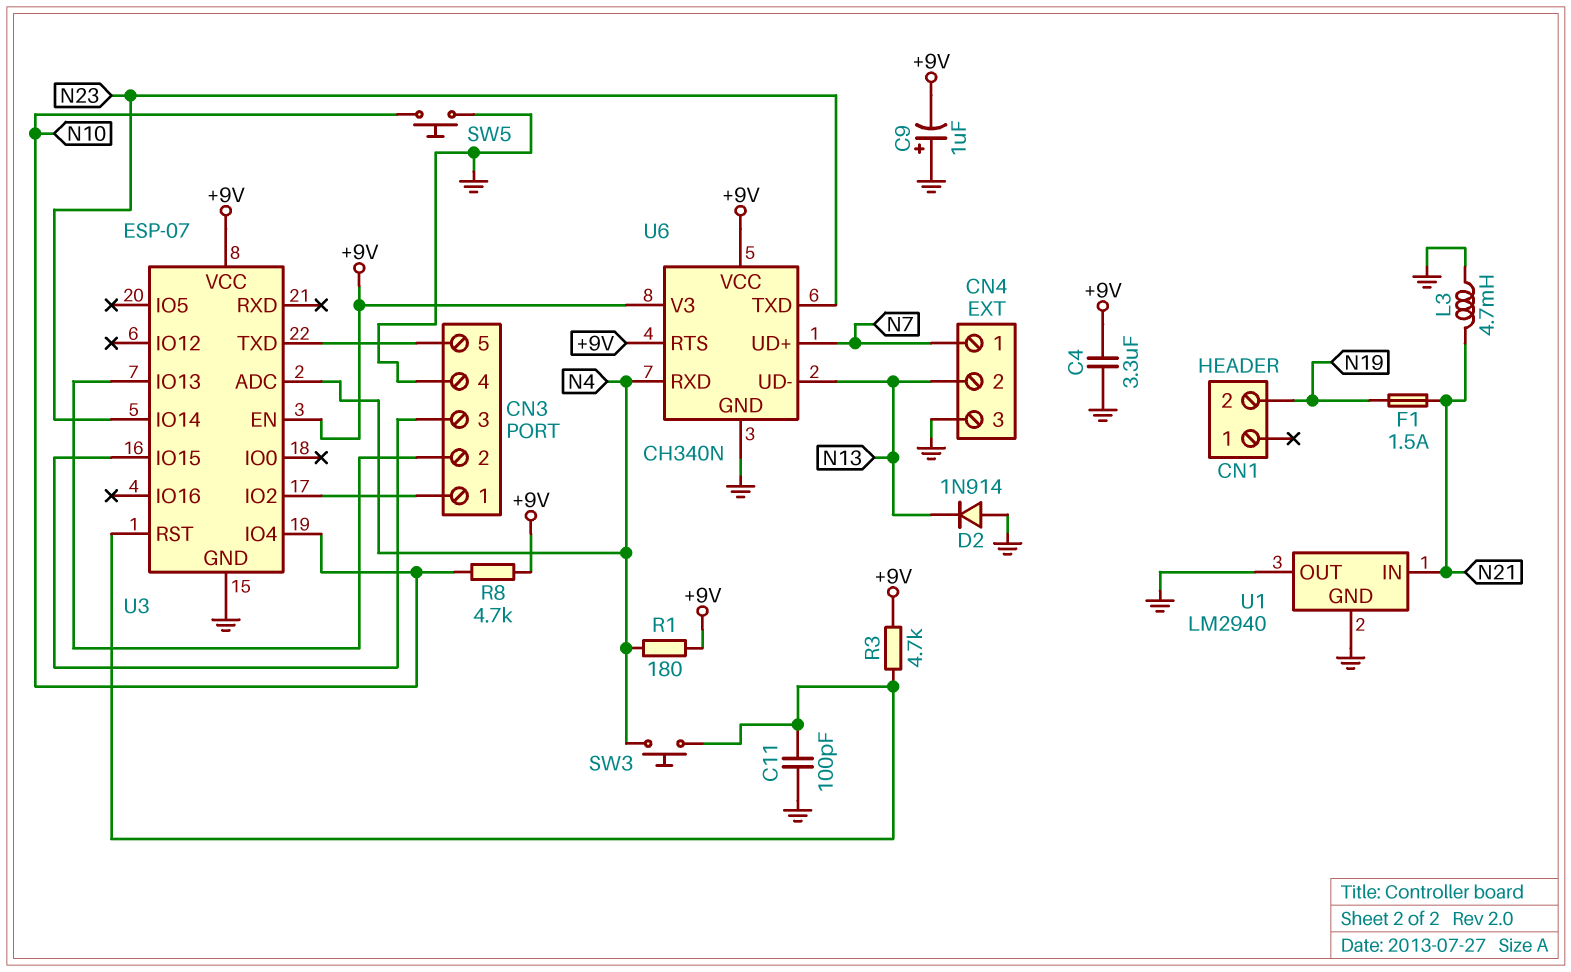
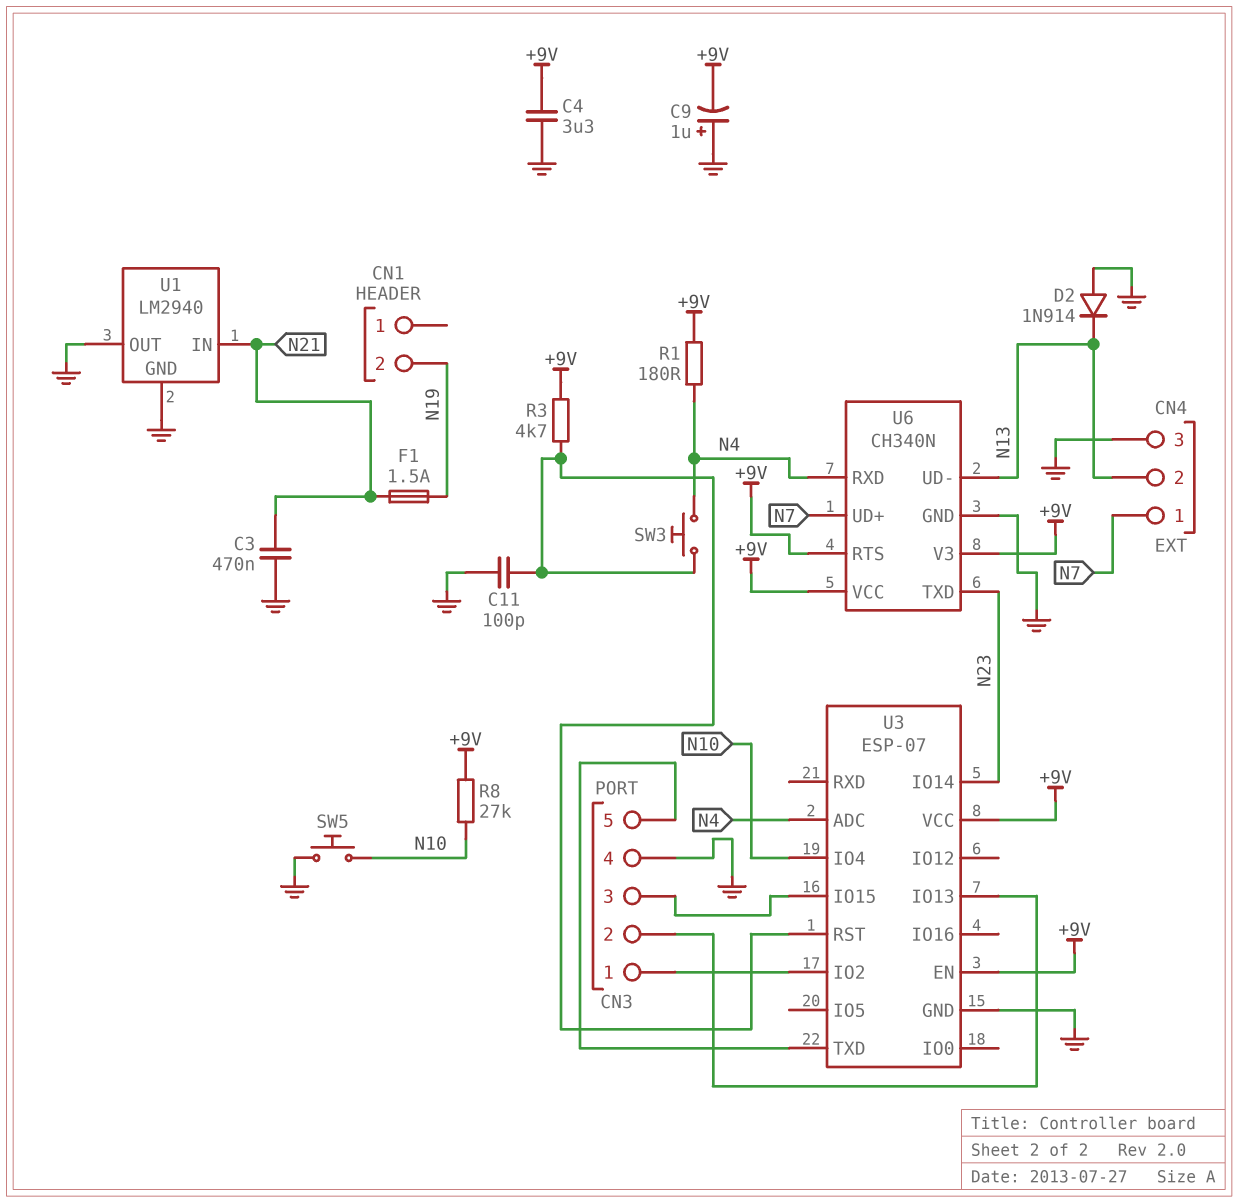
C3: none -> 470nF (GND, N21)
L3: 4.7mH (GND, N21) -> none
R8: 4.7k (+9V, N10) -> 27k (+9V, N10)

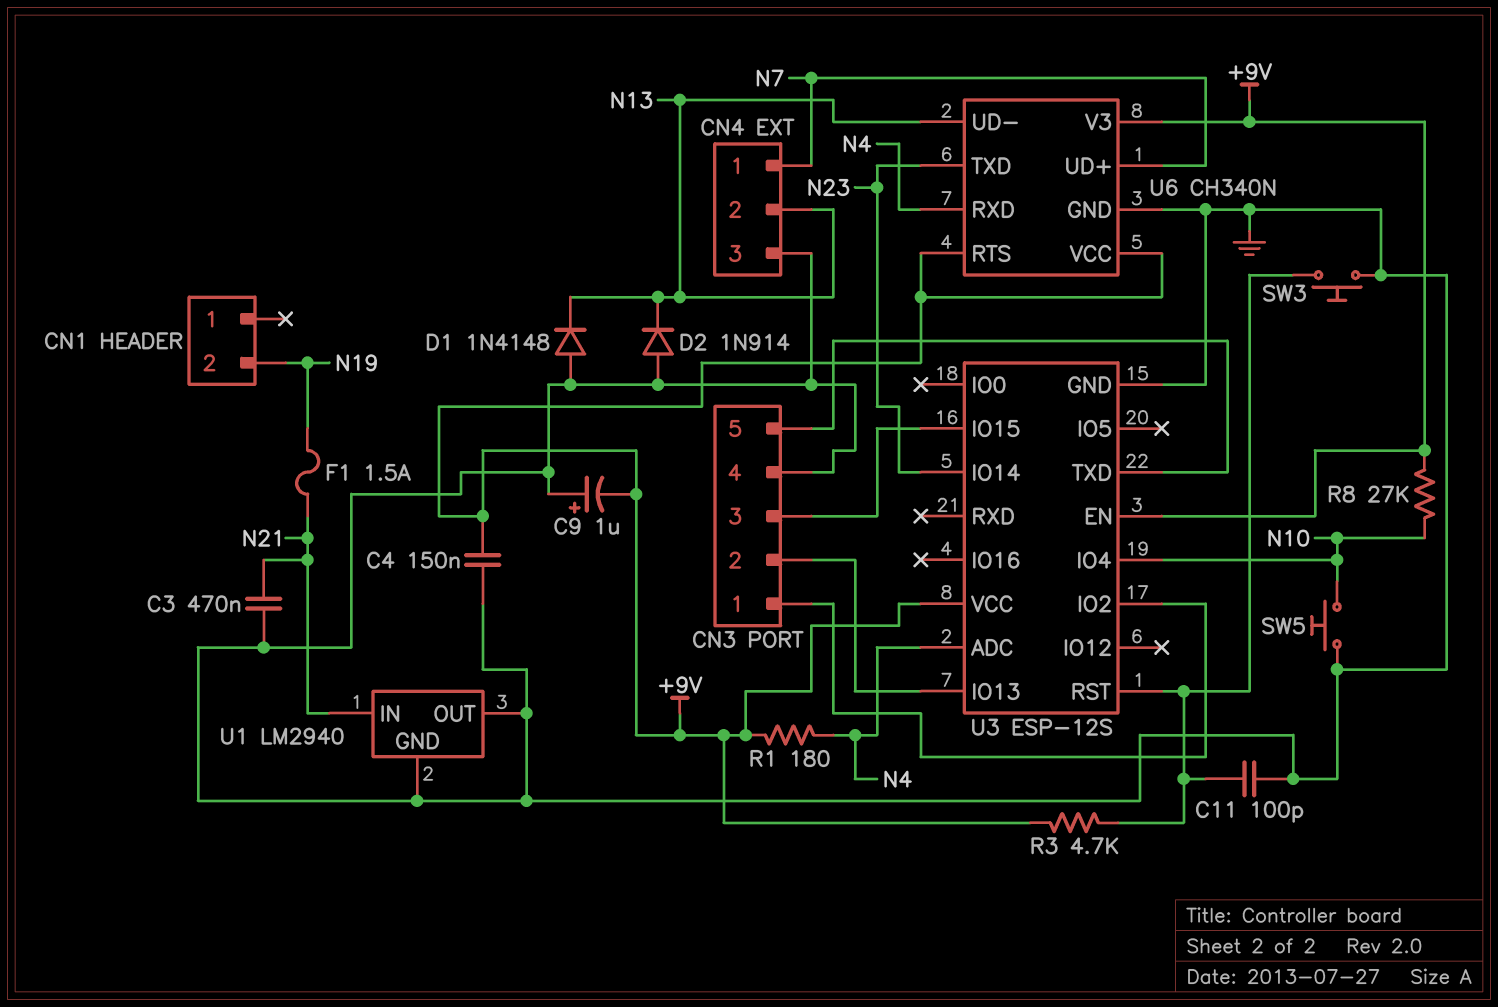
C4: 3.3uF (+9V, GND) -> 150nF (+9V, GND)
D1: none -> diode 1N4148 (A GND, K N13)
SW3: button (N4, U3/RST) -> button (GND, U3/RST)
U3: ESP-07 -> ESP-12S

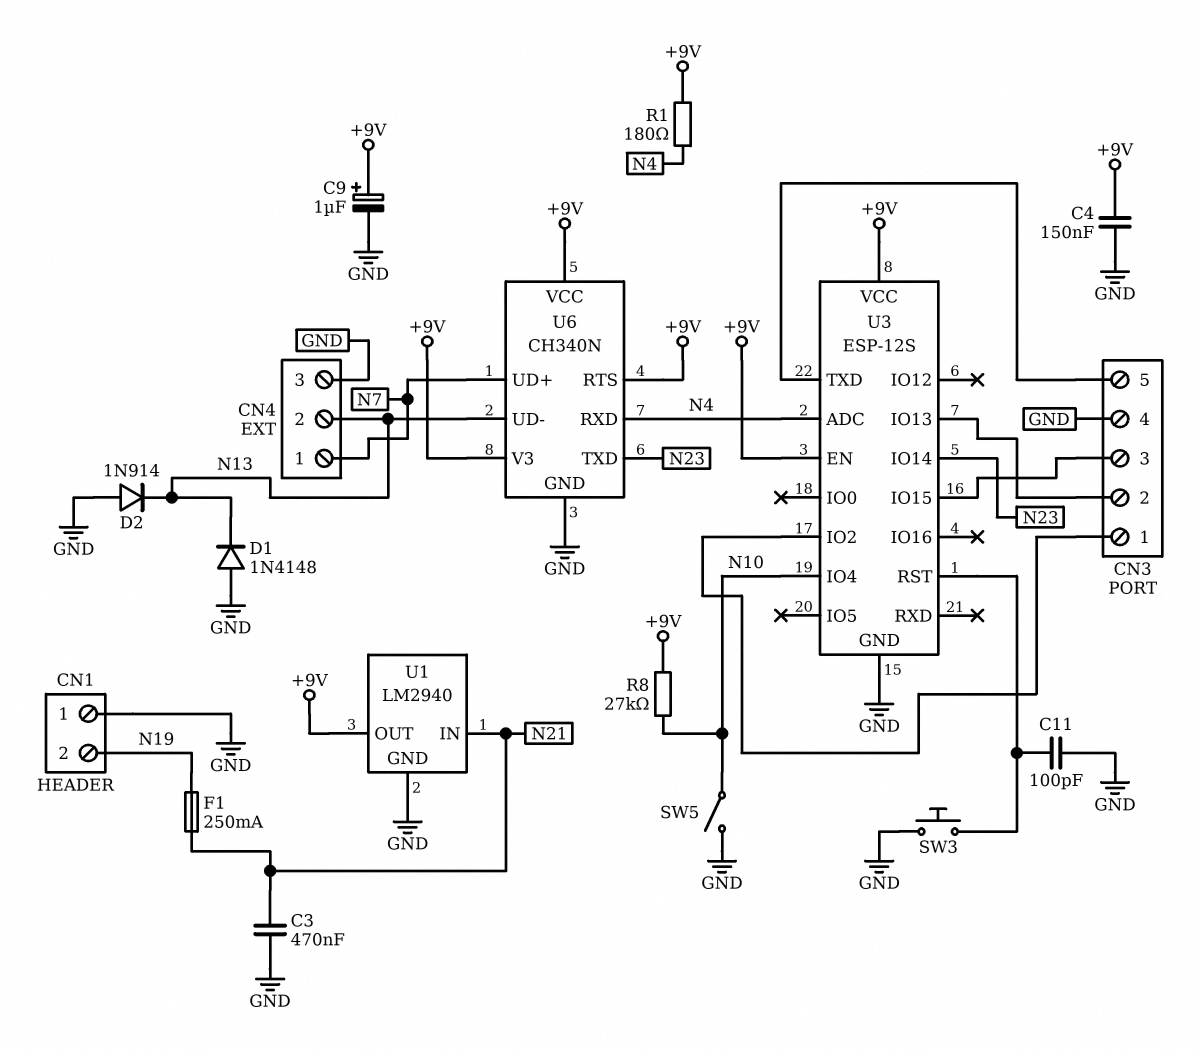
C9: 1uF (plus GND, minus +9V) -> 1uF (plus +9V, minus GND)
CN1 pin 1: none -> GND
F1: 1.5A (N19, N21) -> 250mA (N19, N21)
R3: 4.7k (+9V, U3/RST) -> none
SW5: button (GND, N10) -> switch (GND, N10)
U1 pin OUT: GND -> +9V

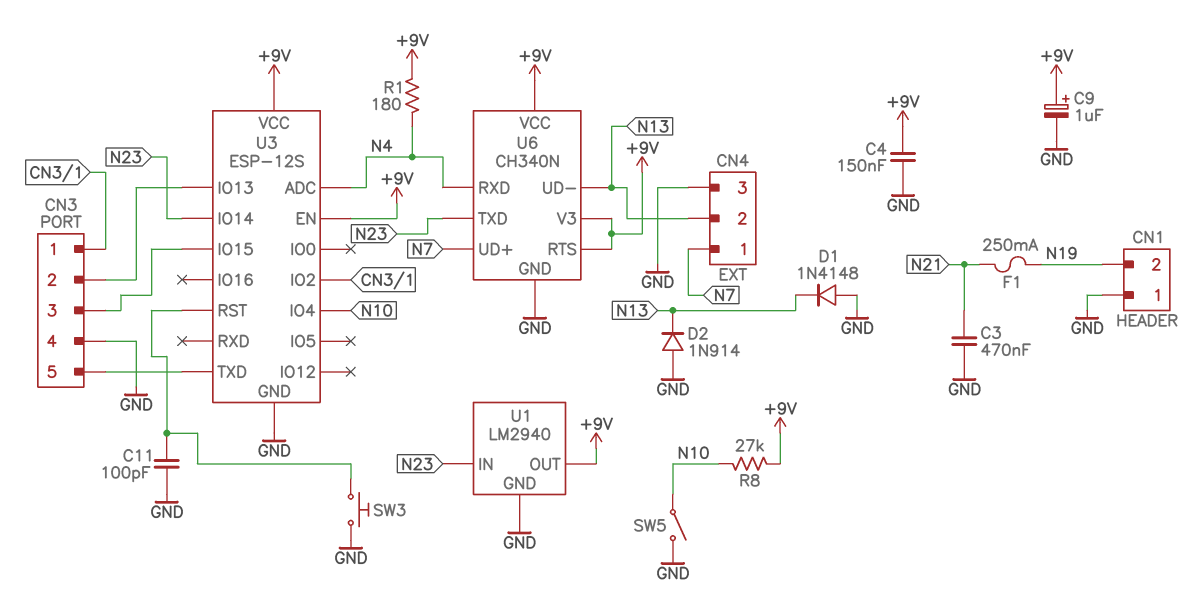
U1 pin IN: N21 -> N23

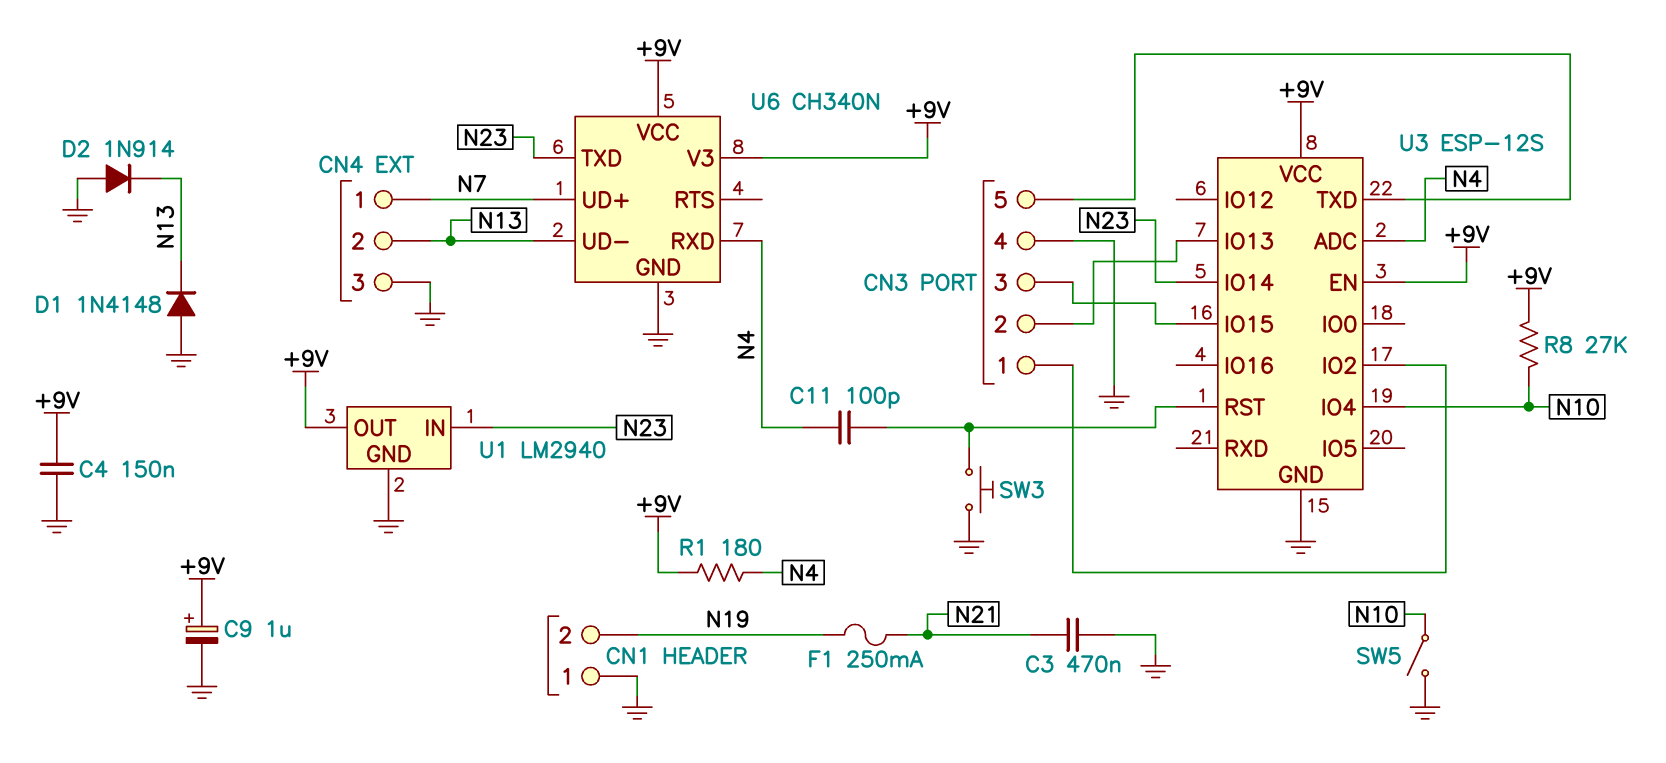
C11: 100pF (GND, U3/RST) -> 100pF (N4, U3/RST)
U6 pin RTS: +9V -> none

